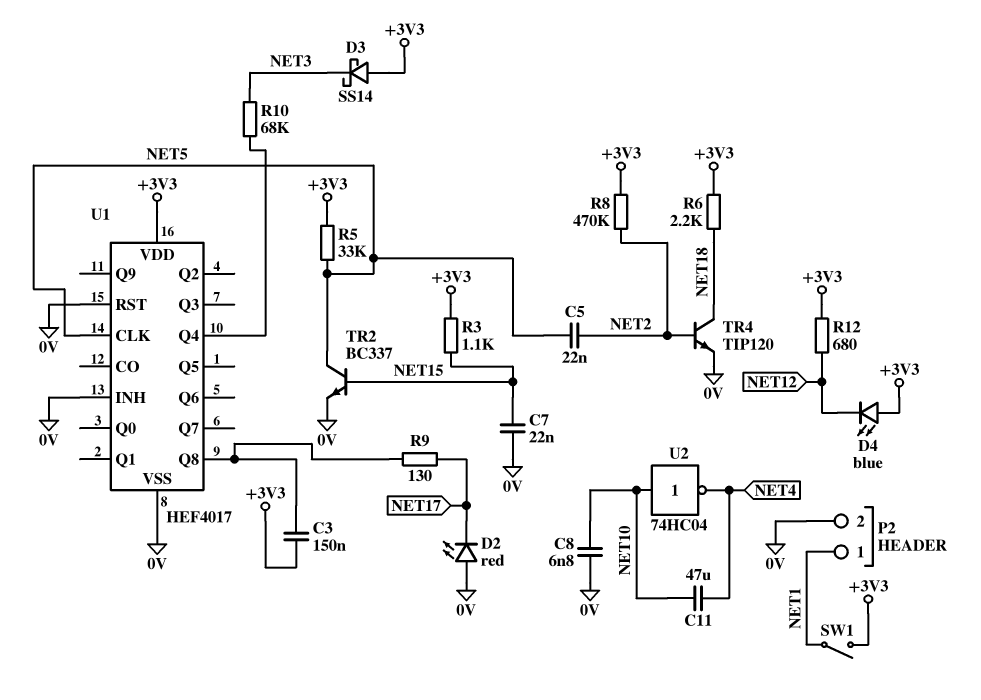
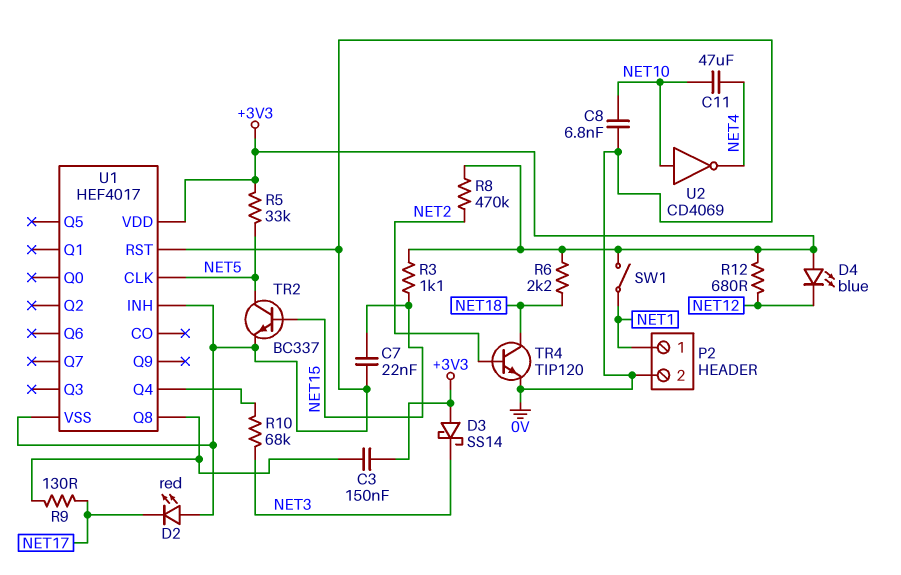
C5: 22nF (NET2, NET5) -> none
U2: NOT 74HC04 (in NET10, out NET4) -> NOT CD4069 (in NET10, out NET4)

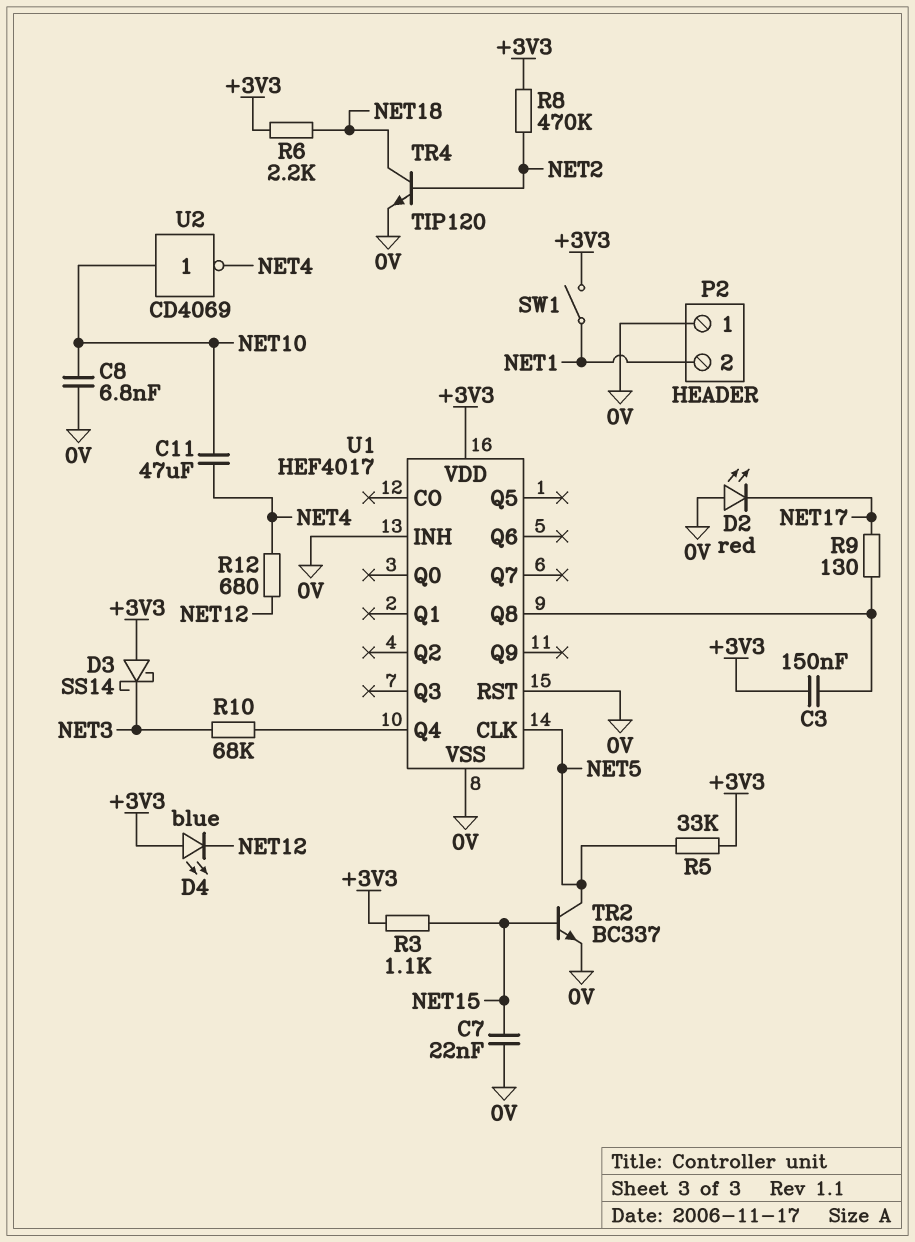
P2 pin 1: NET1 -> 0V
P2 pin 2: 0V -> NET1
R12: 680 (+3V3, NET12) -> 680 (NET4, NET12)

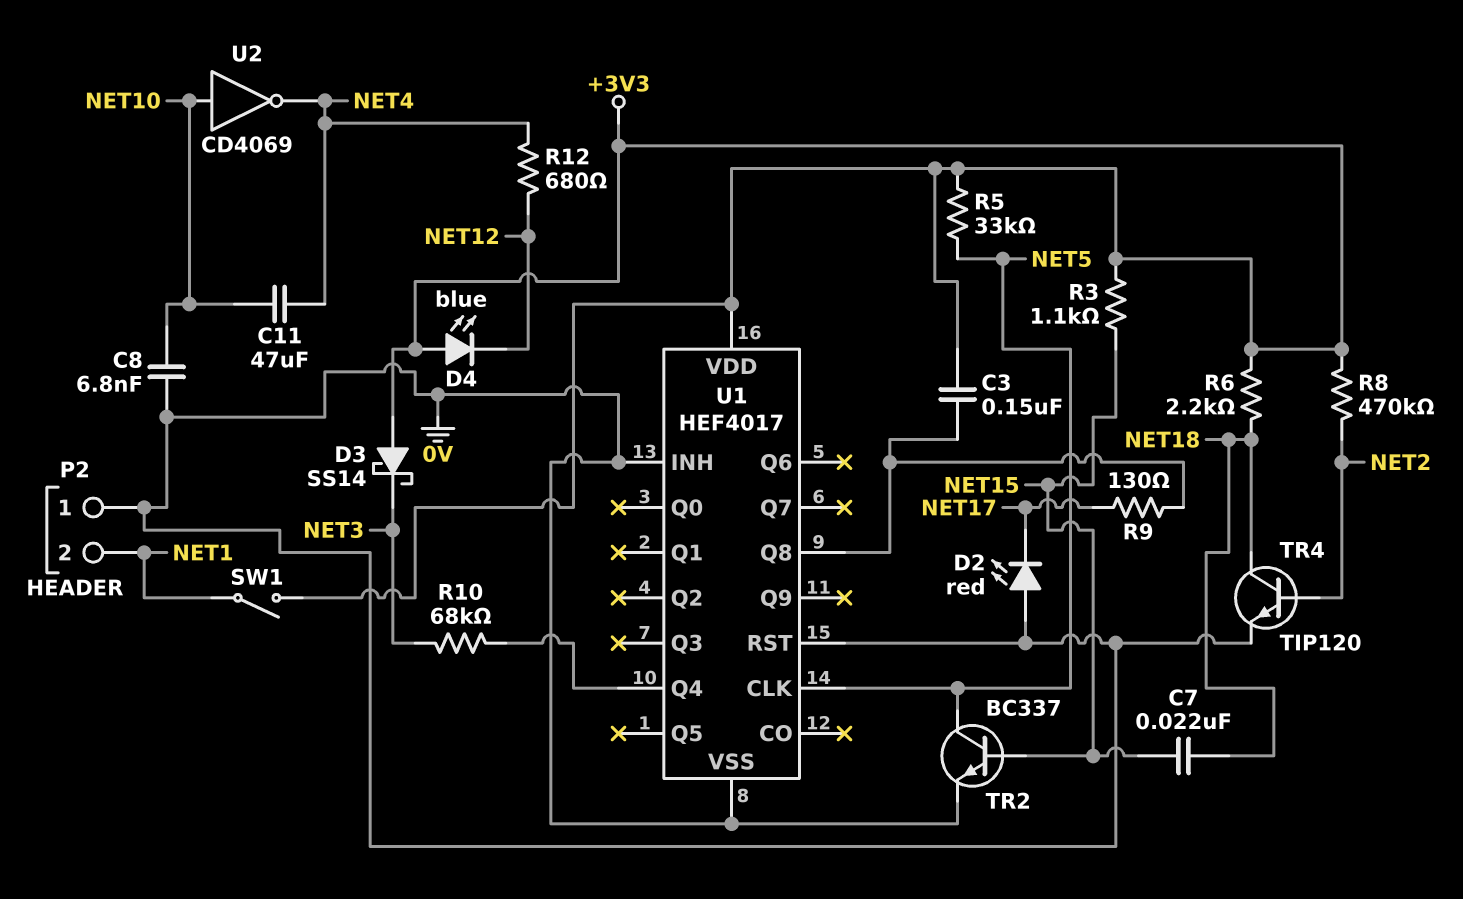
C7: 22nF (0V, NET15) -> 22nF (NET15, NET18)

